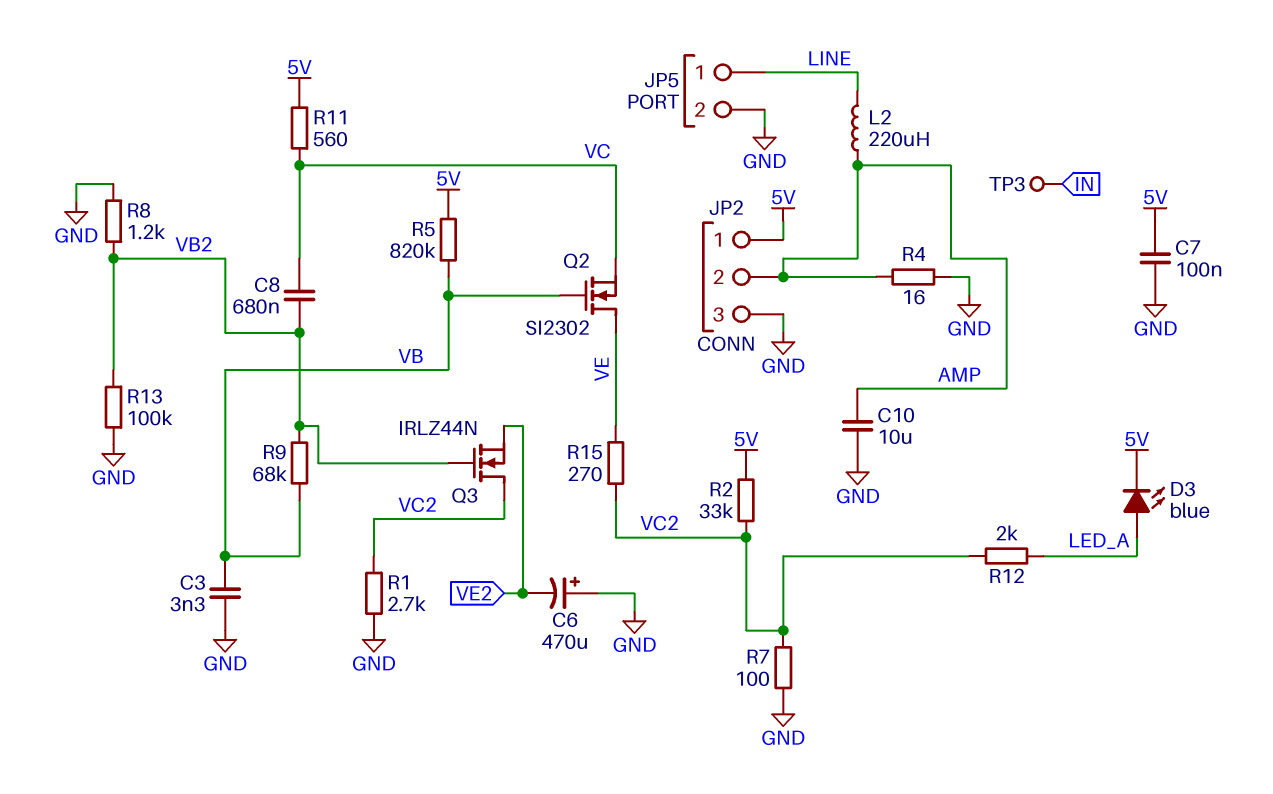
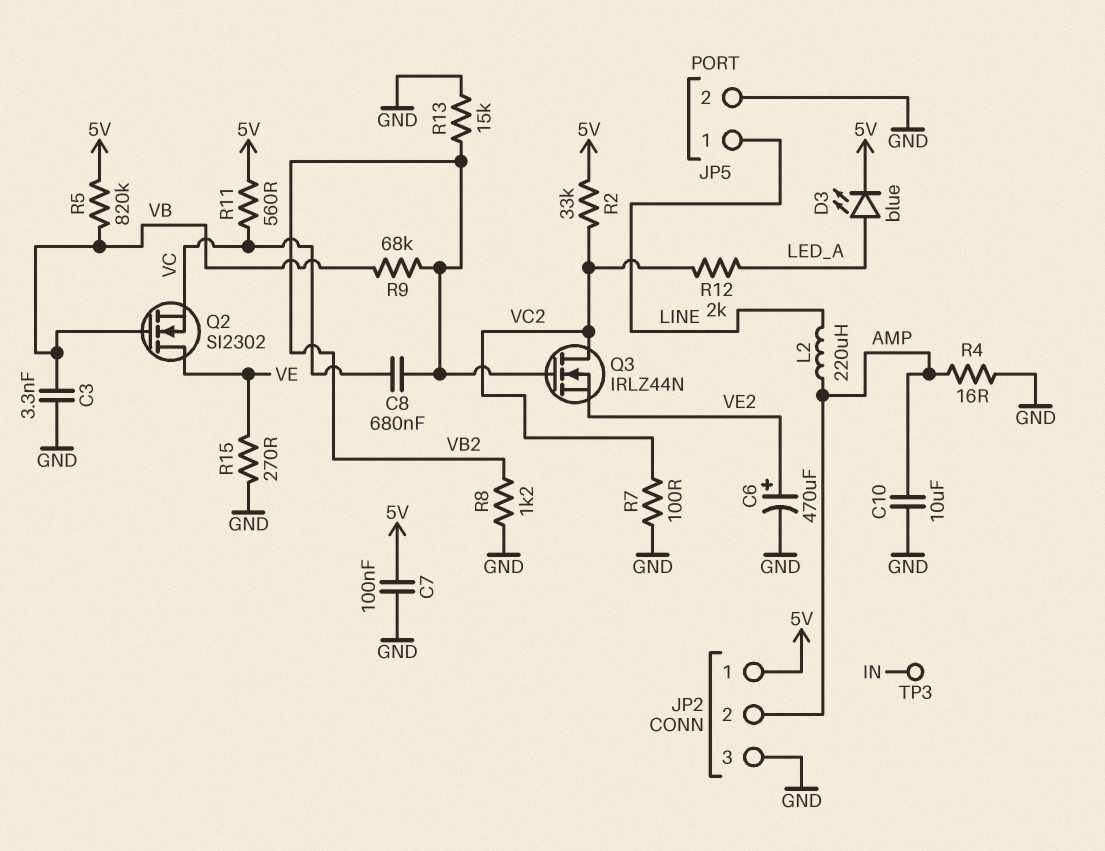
C6: 470uF (plus GND, minus VE2) -> 470uF (plus VE2, minus GND)
R1: 2.7k (GND, VC2) -> none
R13: 100k (GND, VB2) -> 15k (GND, VB2)
R15: 270 (VC2, VE) -> 270 (GND, VE)

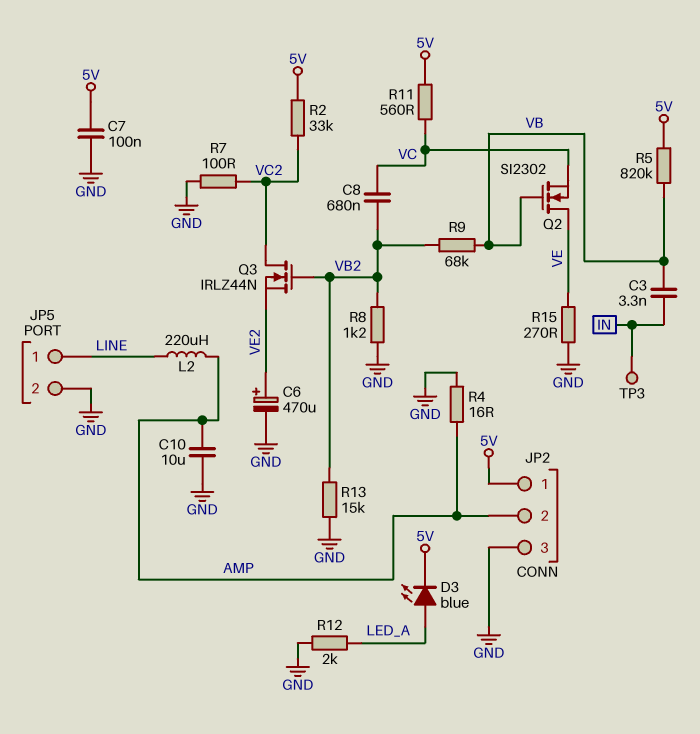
C3: 3.3nF (GND, VB) -> 3.3nF (IN, VB)
R12: 2k (LED_A, VC2) -> 2k (GND, LED_A)

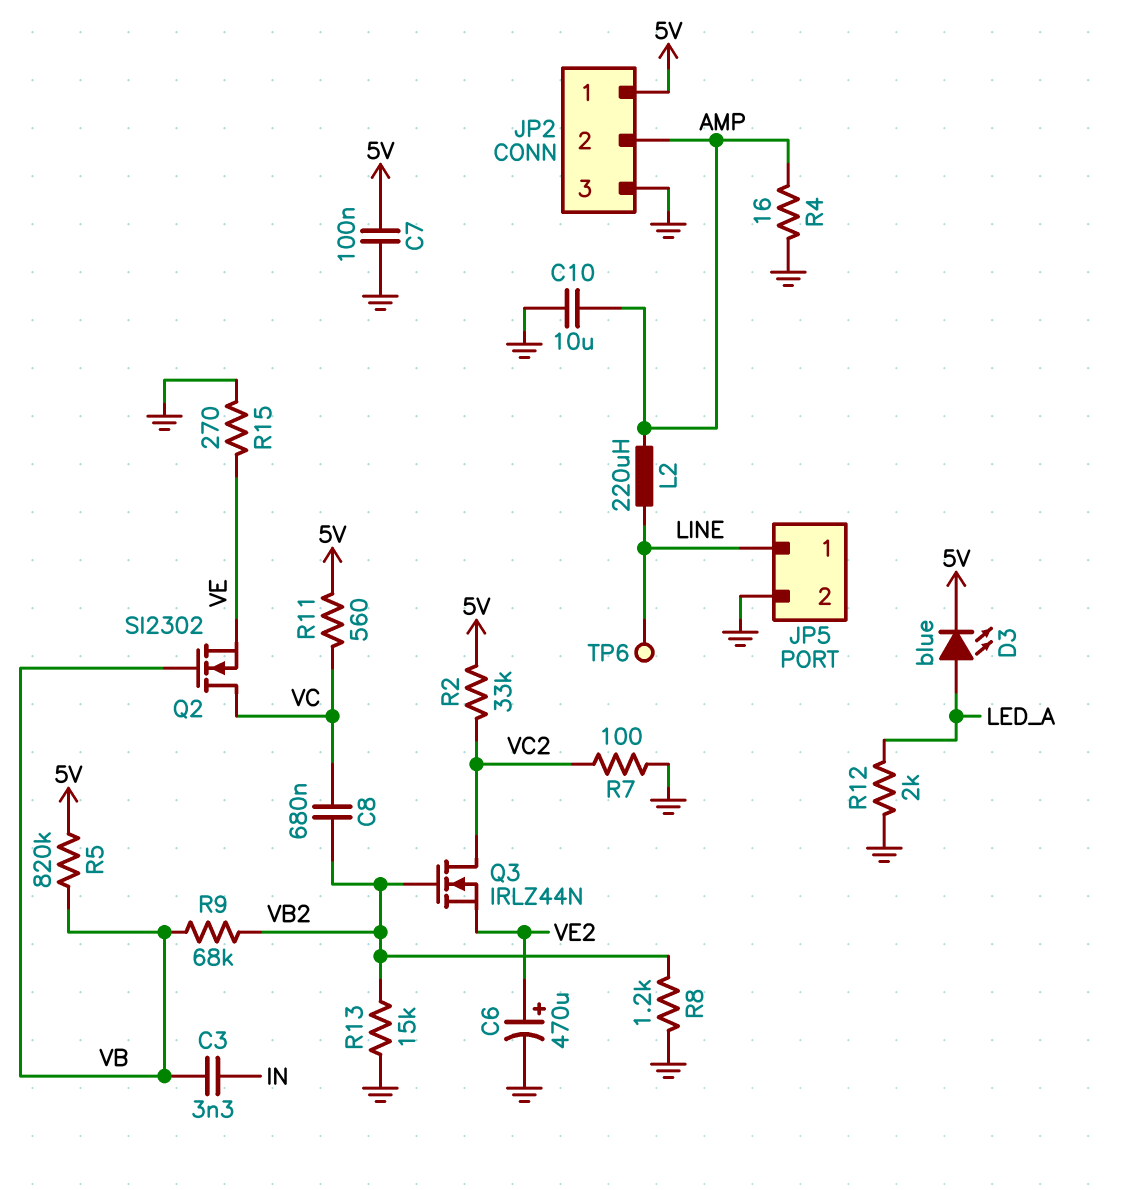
Q2: NMOS SI2302 (G VB, D VE, S VC) -> NMOS SI2302 (G VB, D VC, S VE)
TP3: test point (IN) -> none
TP6: none -> test point (LINE)

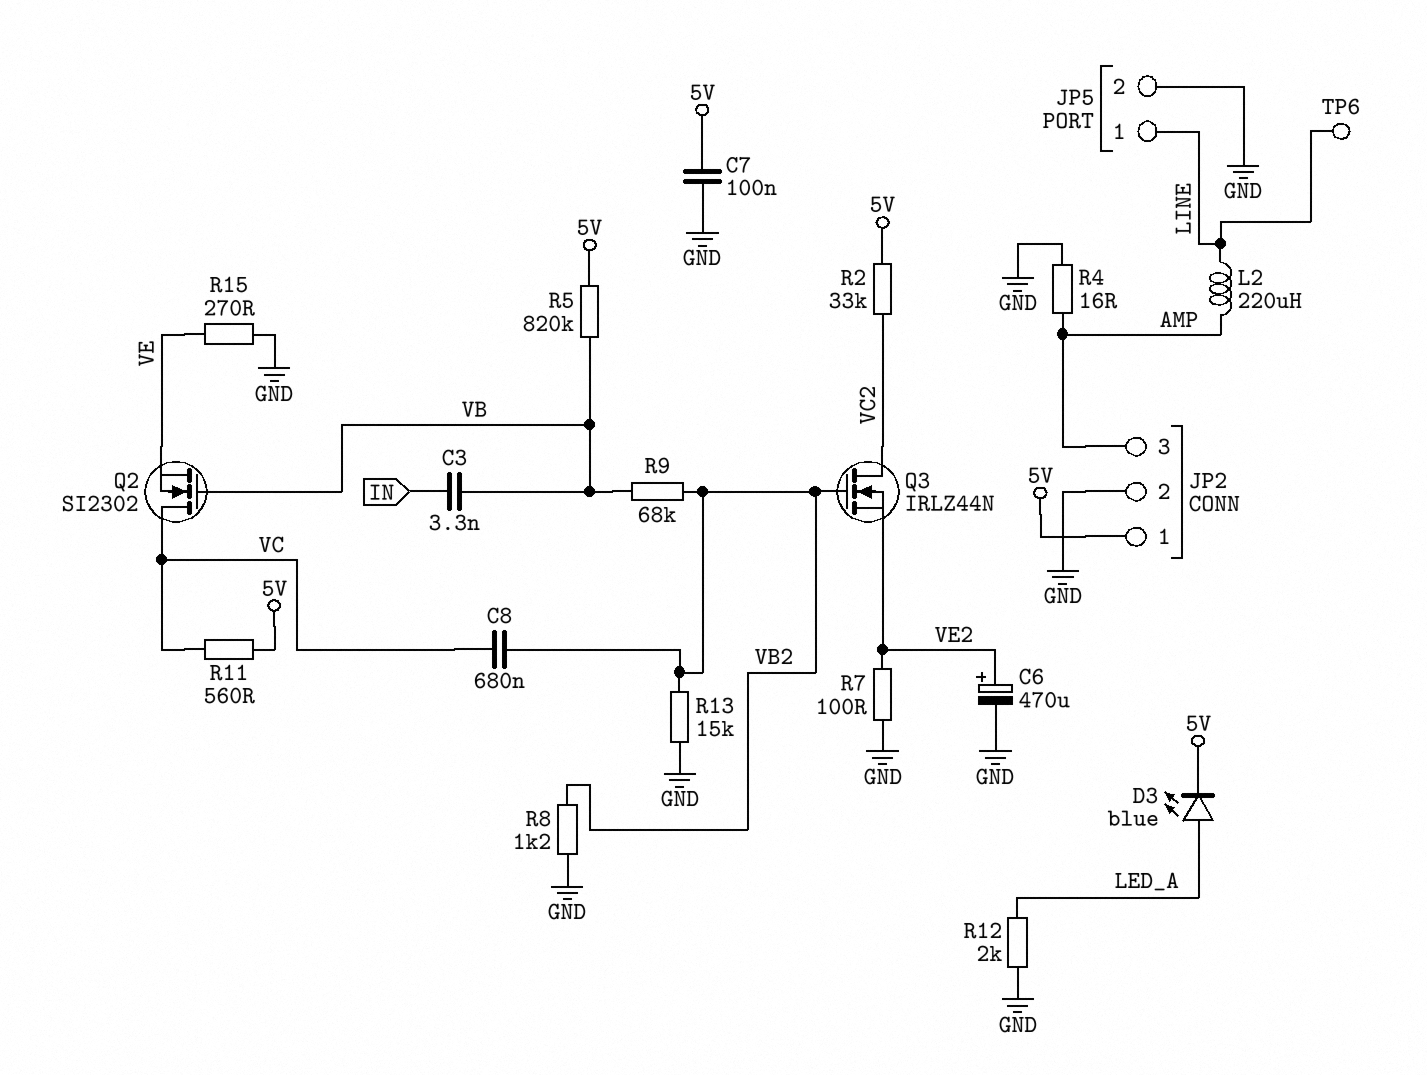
C10: 10uF (AMP, GND) -> none
JP2 pin 2: AMP -> GND
JP2 pin 3: GND -> AMP
R7: 100 (GND, VC2) -> 100 (GND, VE2)

